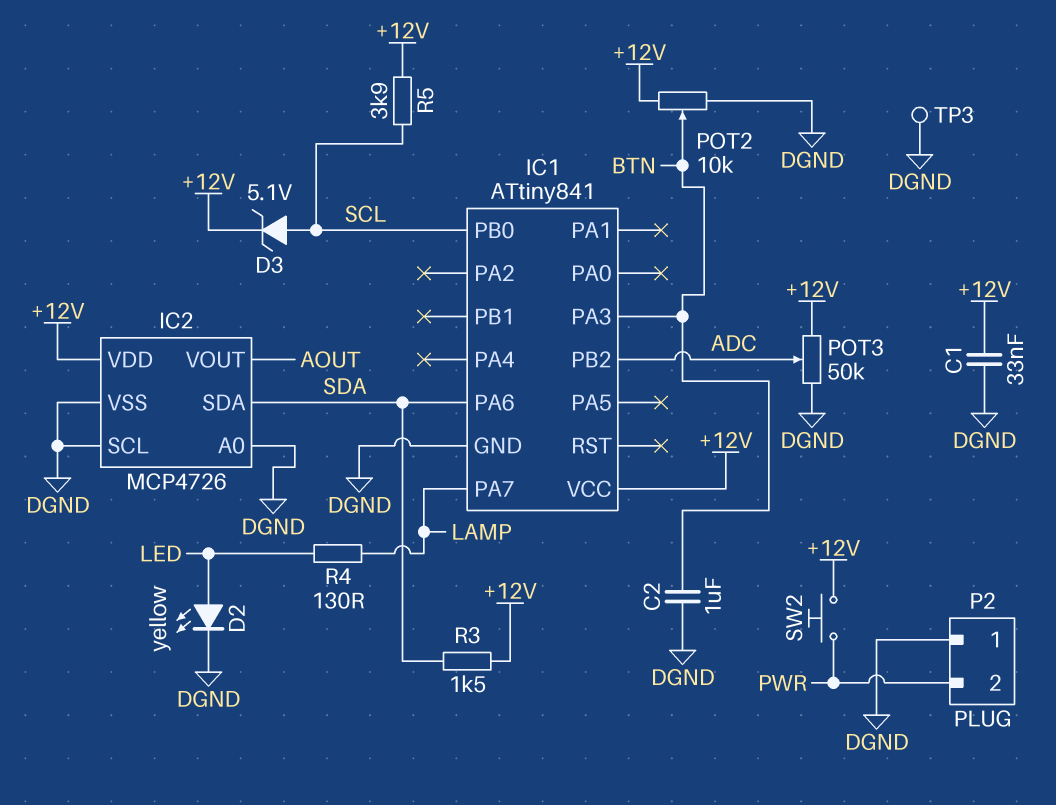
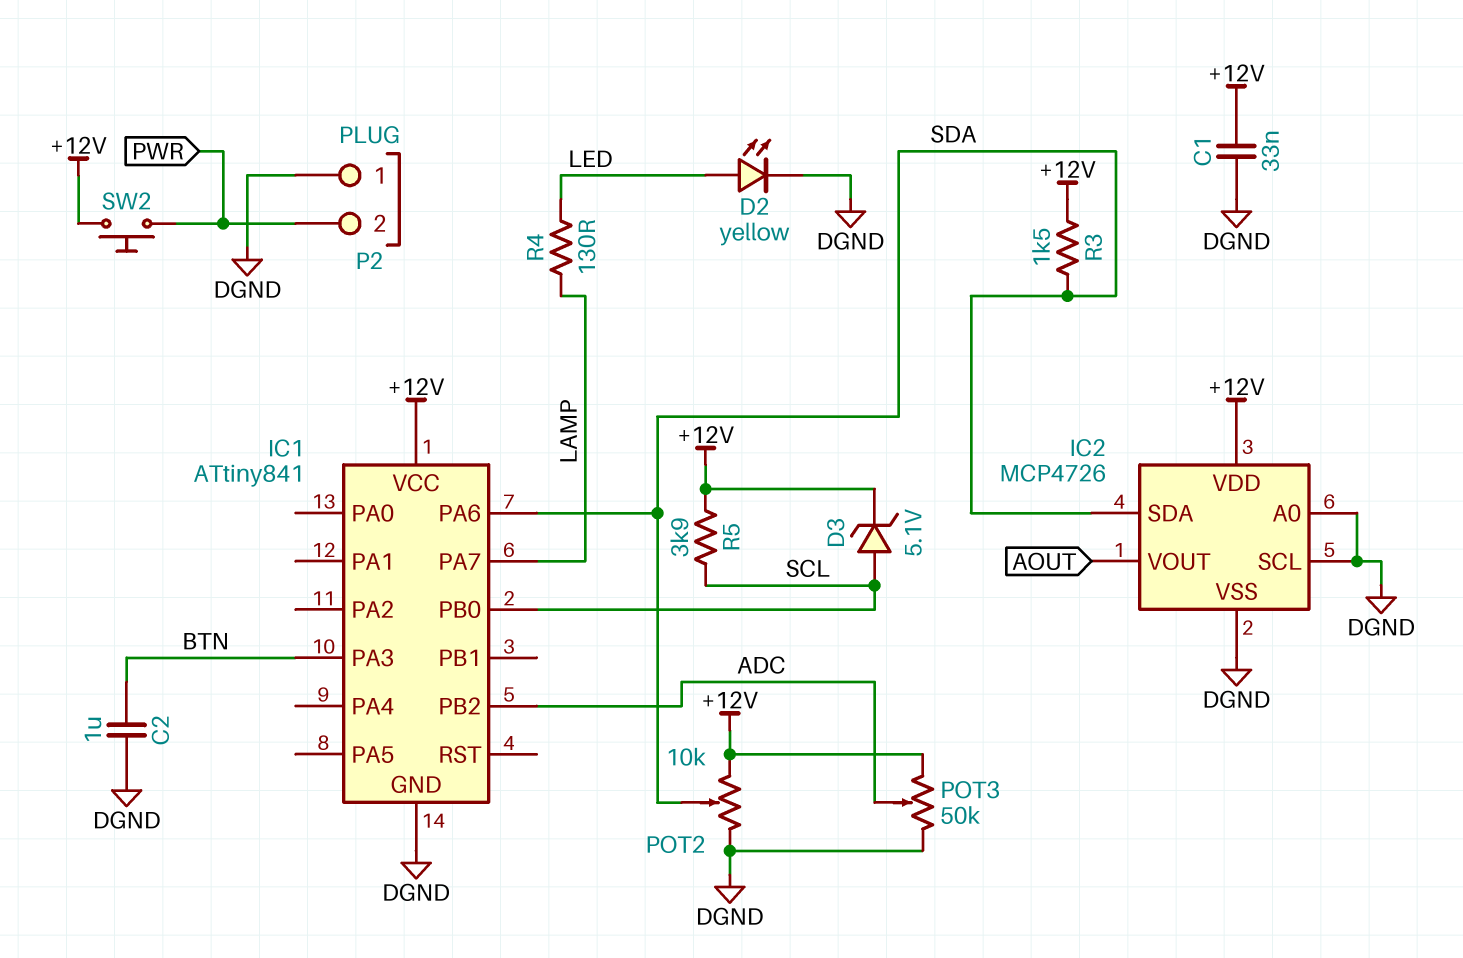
POT2: 10k (+12V, DGND, wiper BTN) -> 10k (+12V, DGND, wiper SDA)
TP3: test point (DGND) -> none

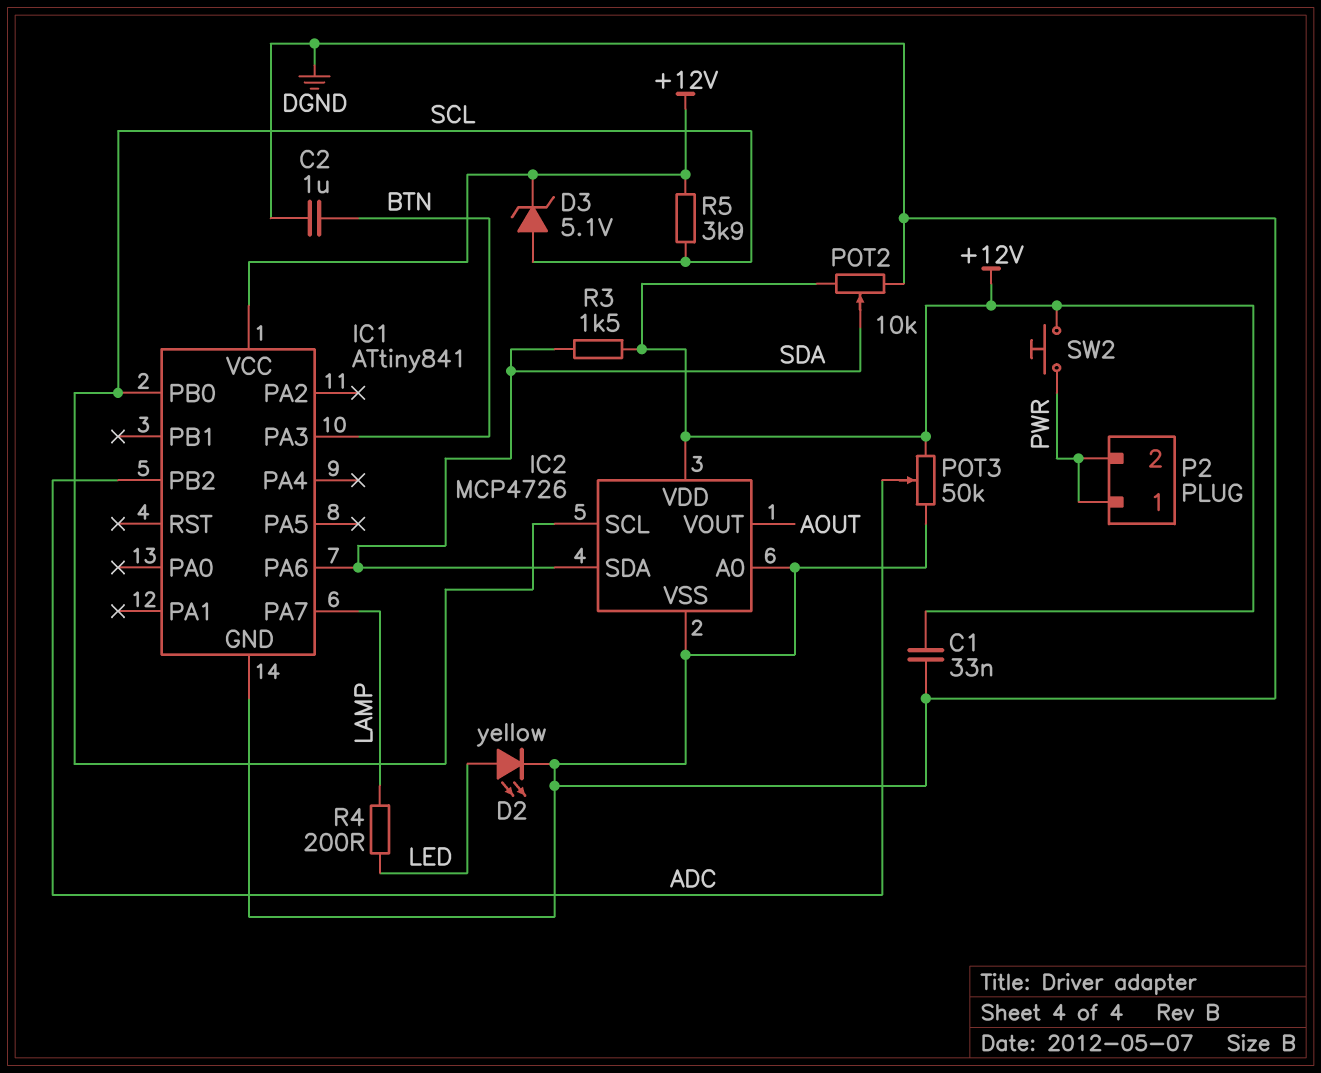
IC2 pin SCL: DGND -> SCL
P2 pin 1: DGND -> PWR
R4: 130 (LAMP, LED) -> 200 (LAMP, LED)

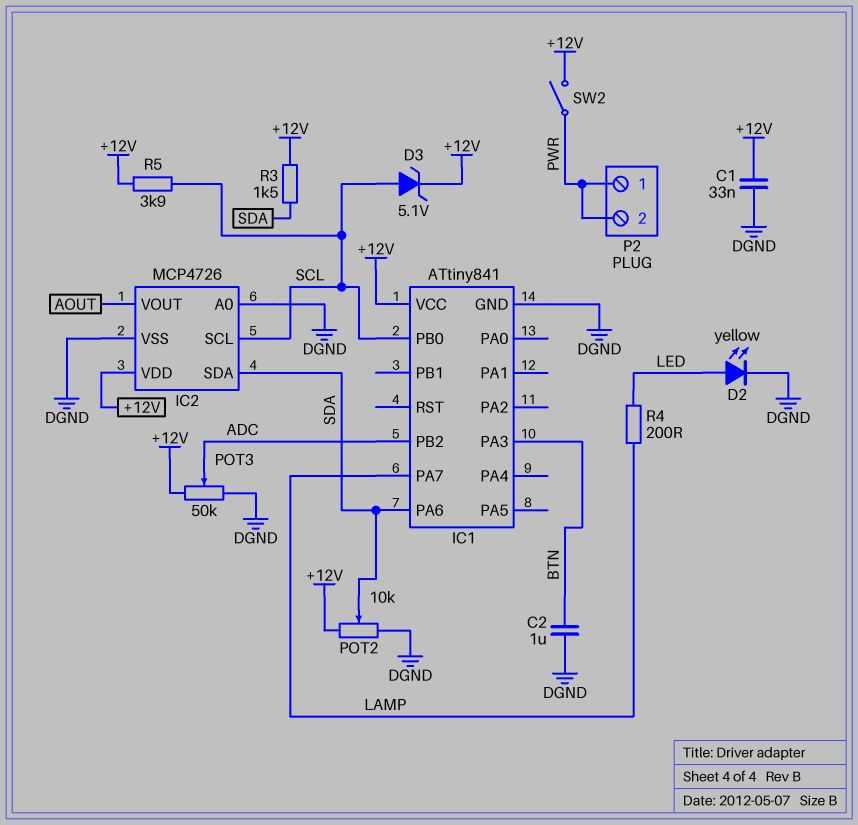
SW2: button (+12V, PWR) -> switch (+12V, PWR)

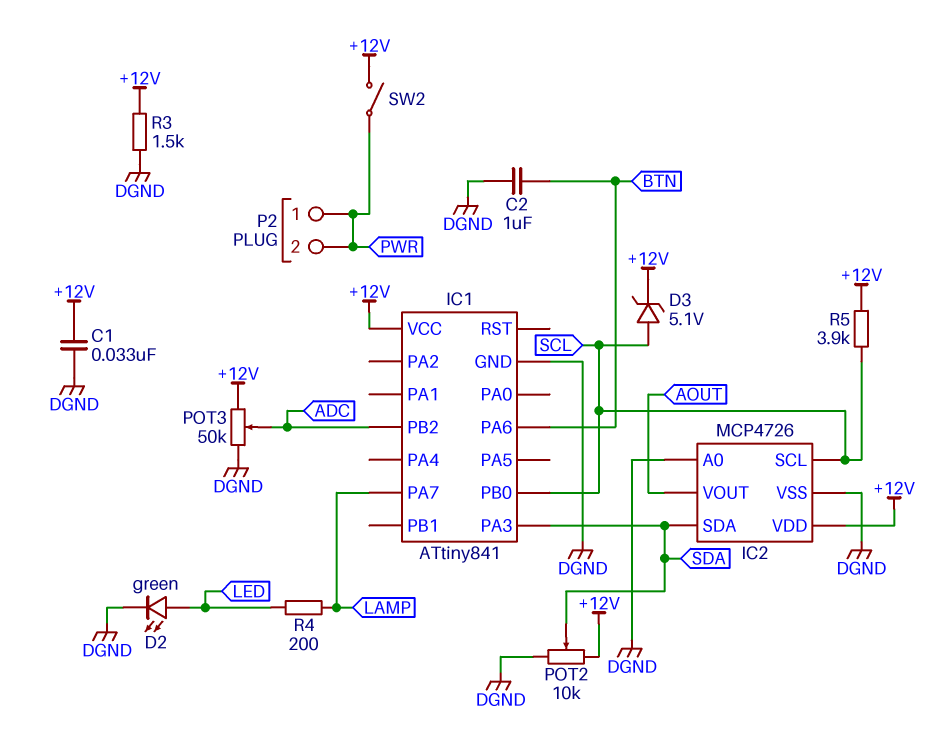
D2: LED yellow (A LED, K DGND) -> LED green (A LED, K DGND)
IC1 pin PA3: BTN -> SDA
IC1 pin PA6: SDA -> BTN
R3: 1.5k (+12V, SDA) -> 1.5k (+12V, DGND)

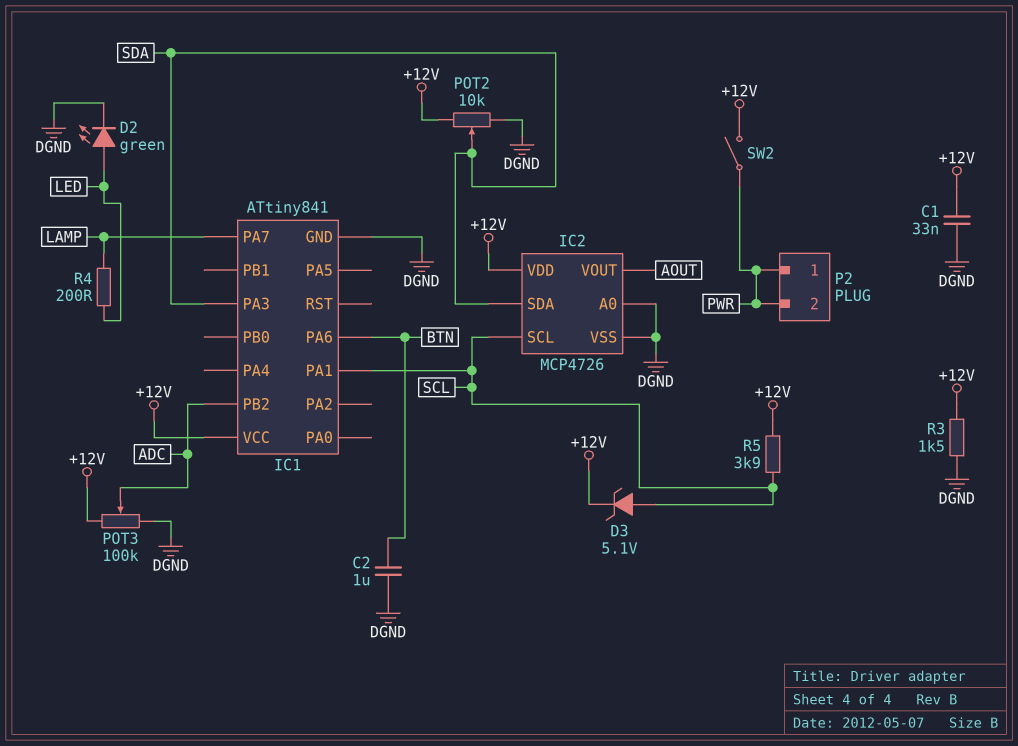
IC1 pin PA1: none -> SCL
IC1 pin PB0: SCL -> none
POT3: 50k (+12V, DGND, wiper ADC) -> 100k (+12V, DGND, wiper ADC)

